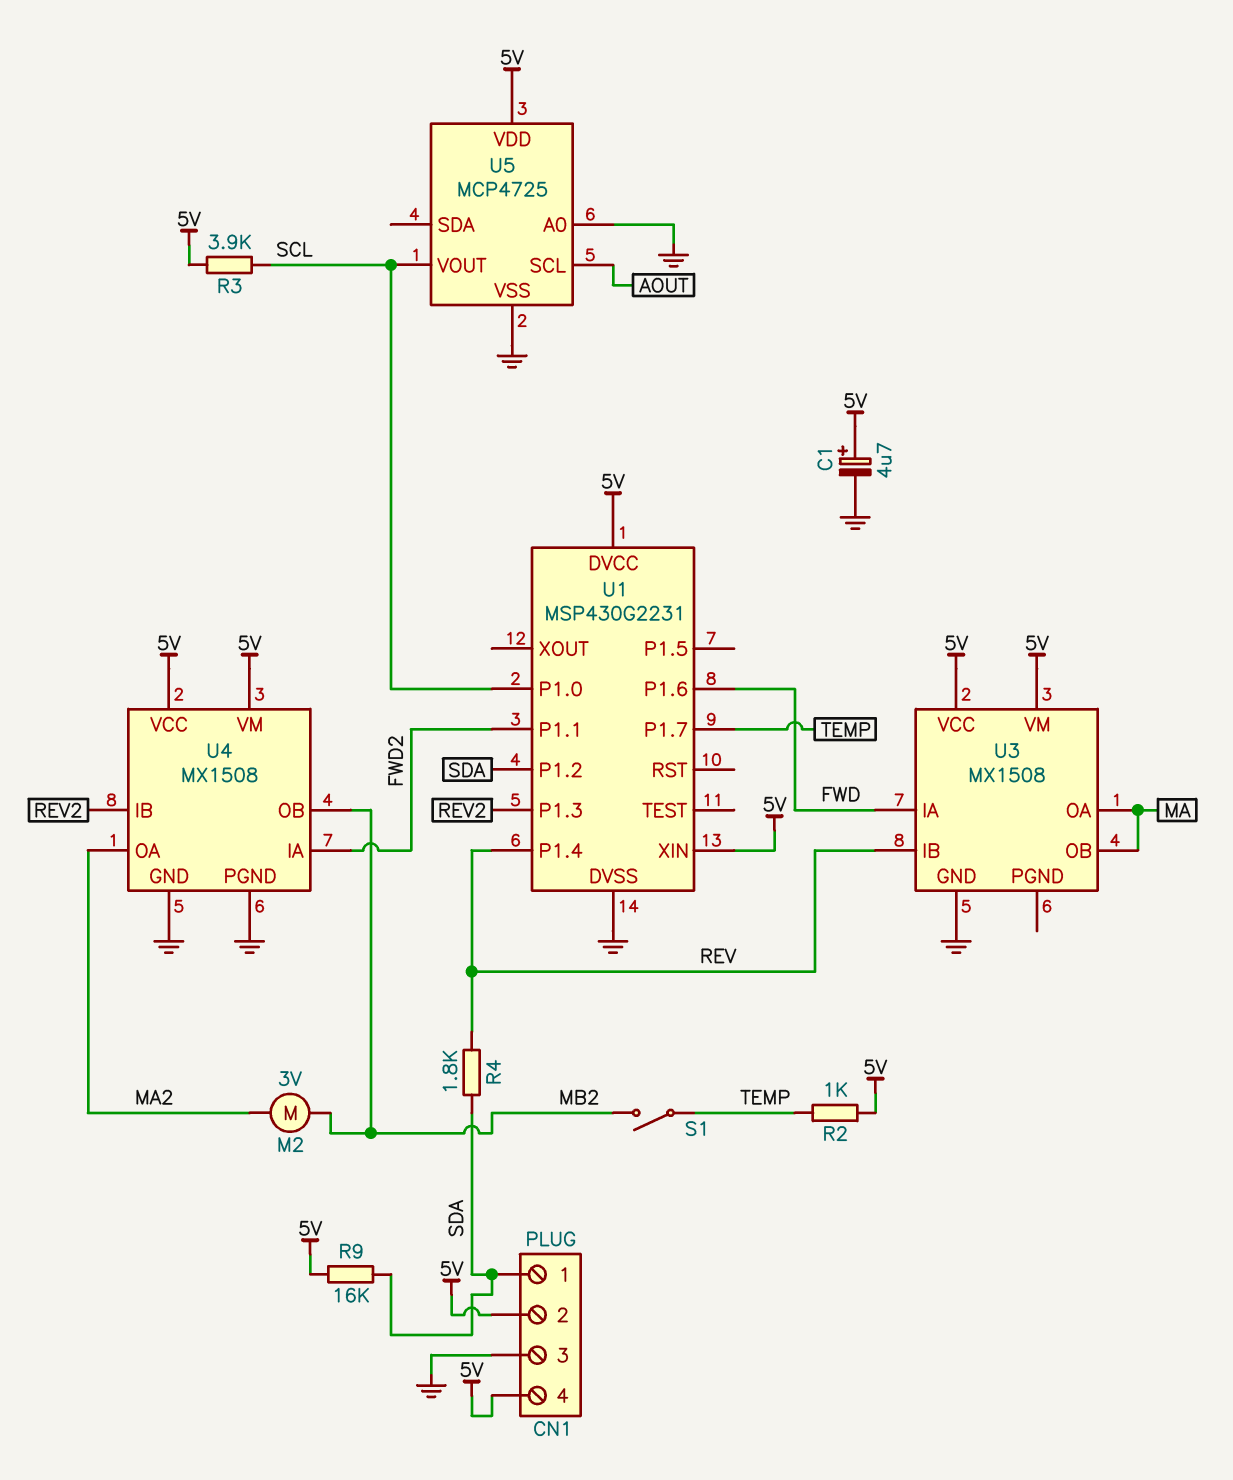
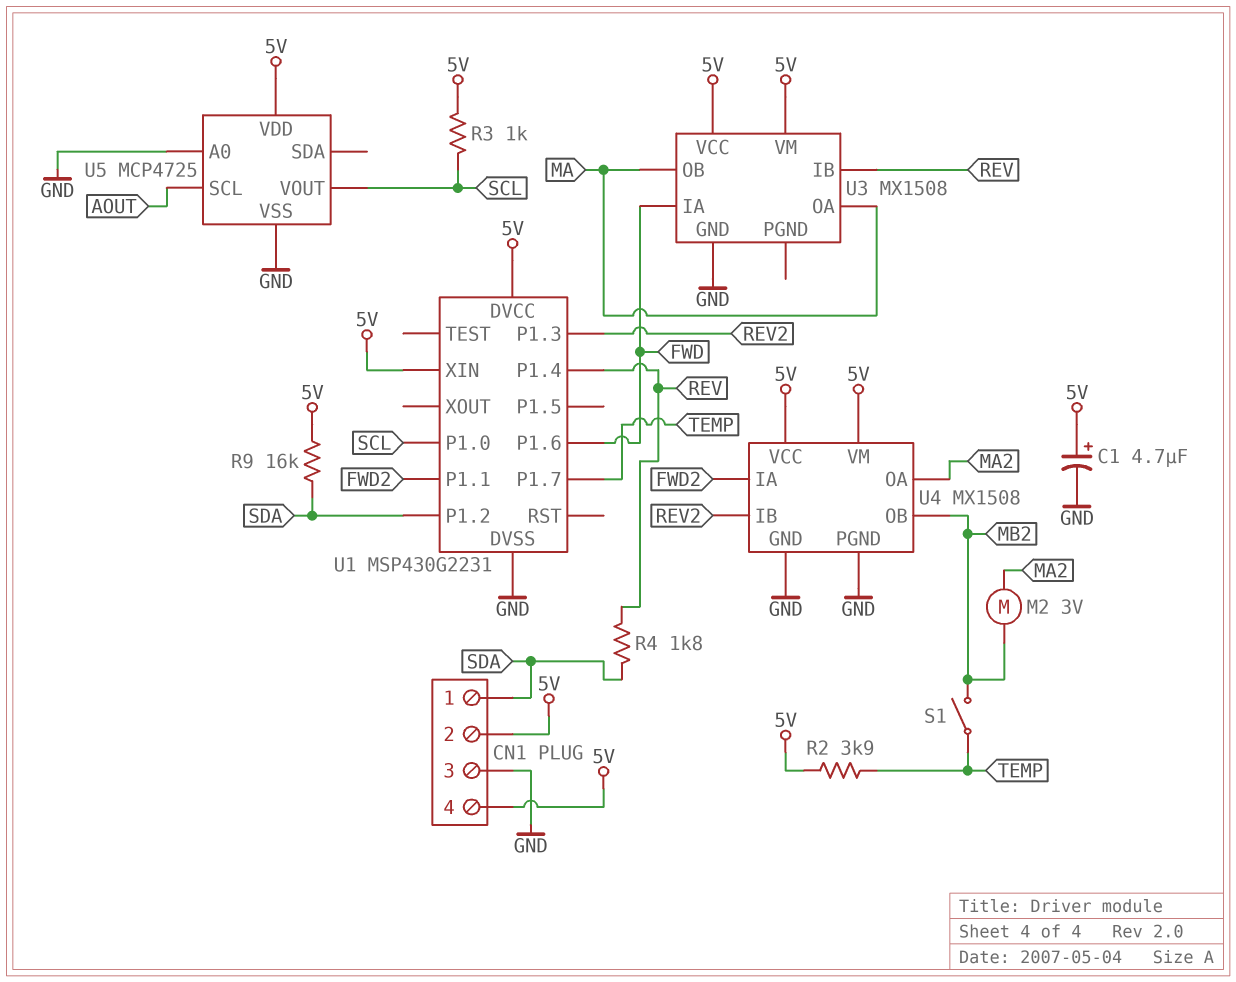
R2: 1k (5V, TEMP) -> 3.9k (5V, TEMP)
R3: 3.9k (5V, SCL) -> 1k (5V, SCL)

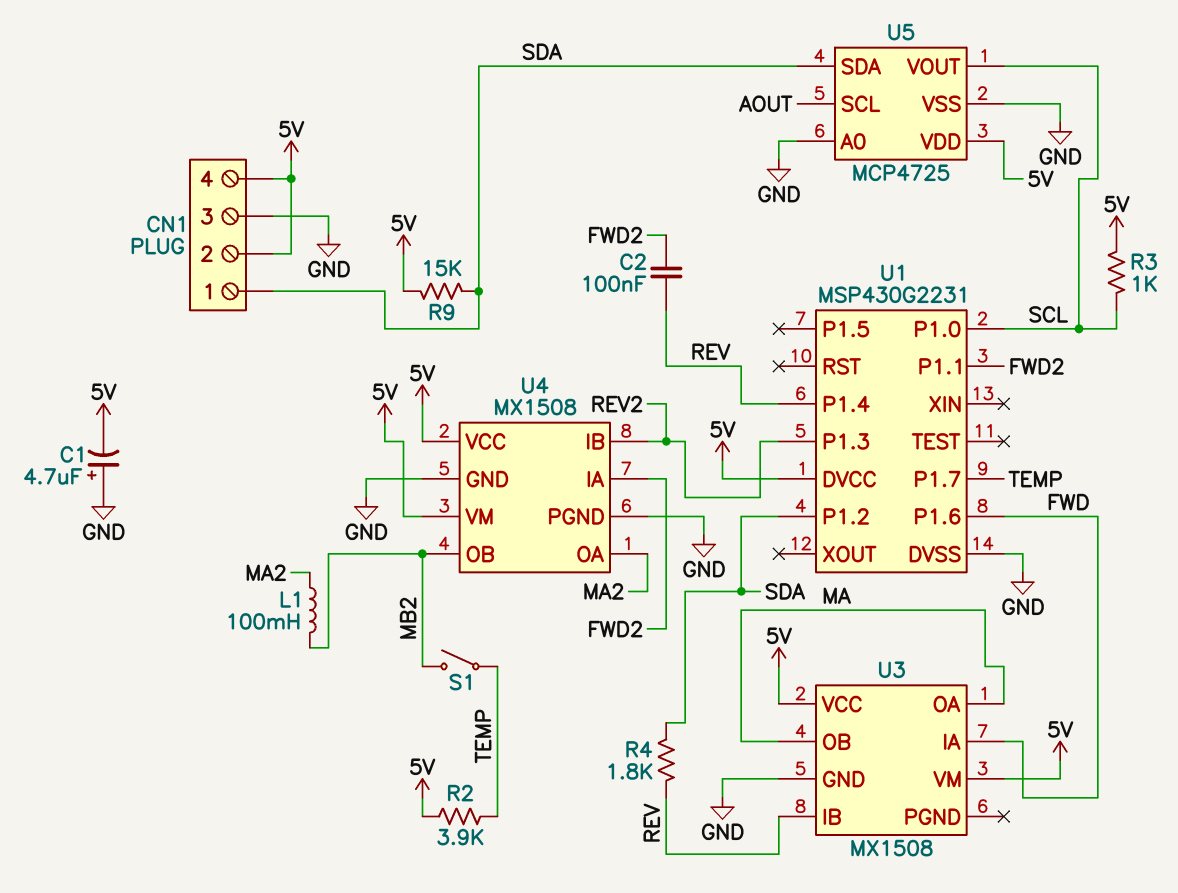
C1: 4.7uF (plus 5V, minus GND) -> 4.7uF (plus GND, minus 5V)
C2: none -> 100nF (FWD2, REV)
L1: none -> 100mH (MA2, MB2)
M2: motor 3V (MA2, MB2) -> none
R9: 16k (5V, SDA) -> 15k (5V, SDA)
U1 pin XIN: 5V -> none
U5 pin SDA: none -> SDA

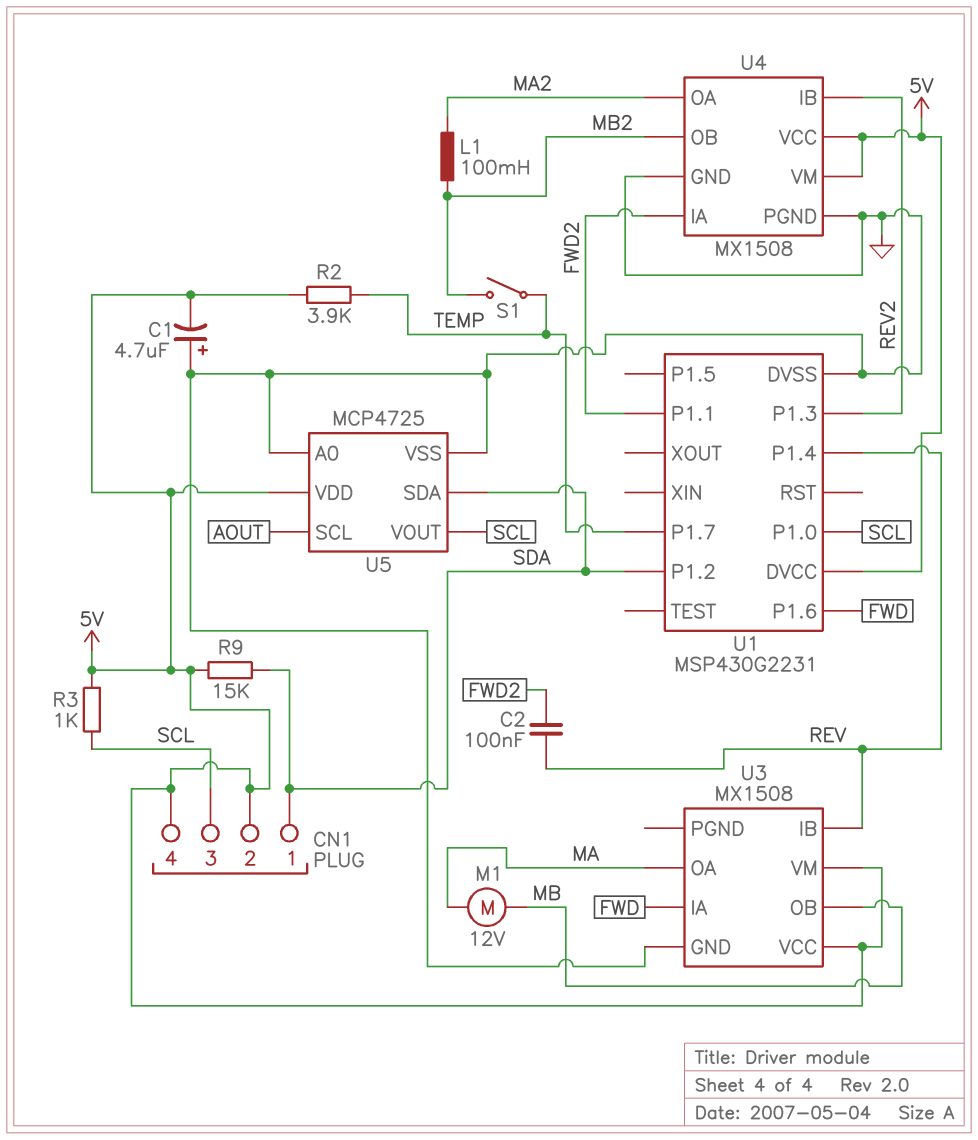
CN1 pin 3: GND -> SCL
M1: none -> motor 12V (MA, MB)
R4: 1.8k (REV, SDA) -> none
U3 pin OB: MA -> MB

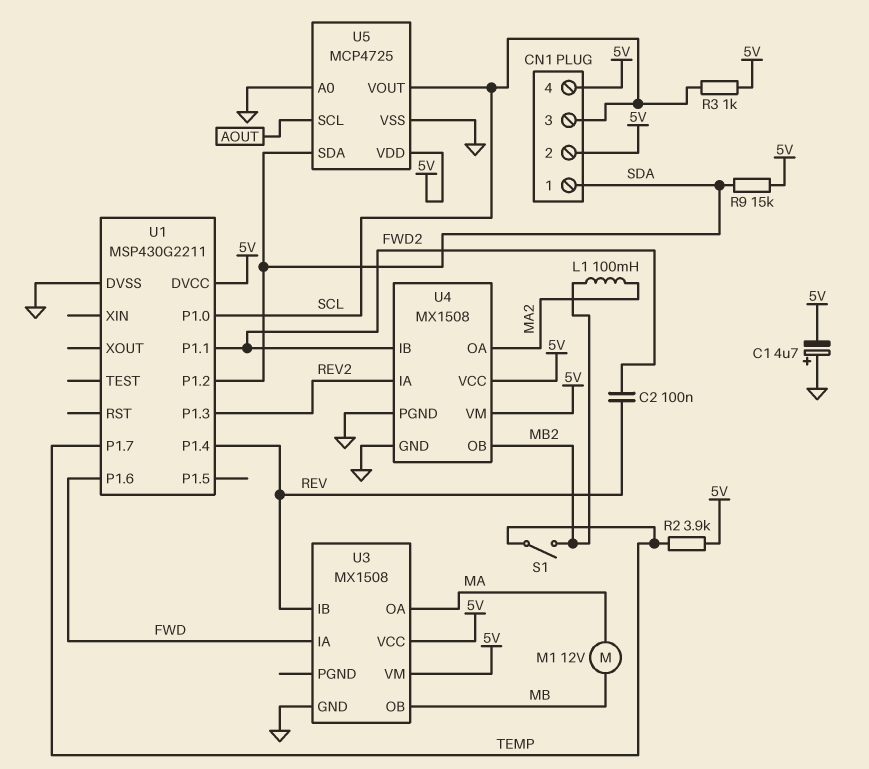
U1: MSP430G2231 -> MSP430G2211
U4 pin IA: FWD2 -> REV2
U4 pin IB: REV2 -> FWD2

